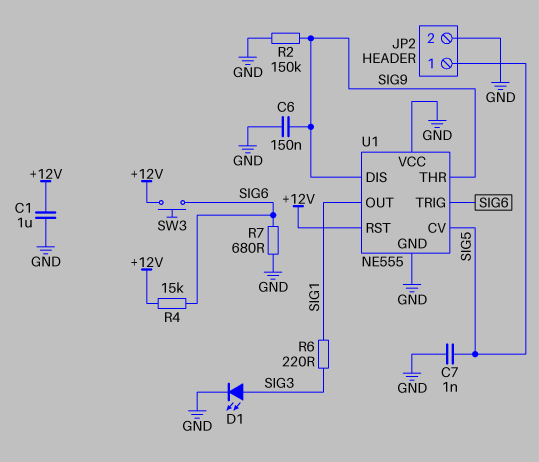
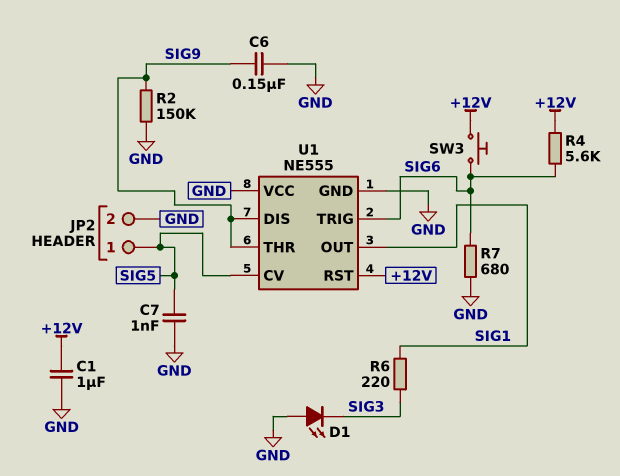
D1: LED (A SIG3, K GND) -> LED (A GND, K SIG3)
R4: 15k (+12V, SIG6) -> 5.6k (+12V, SIG6)

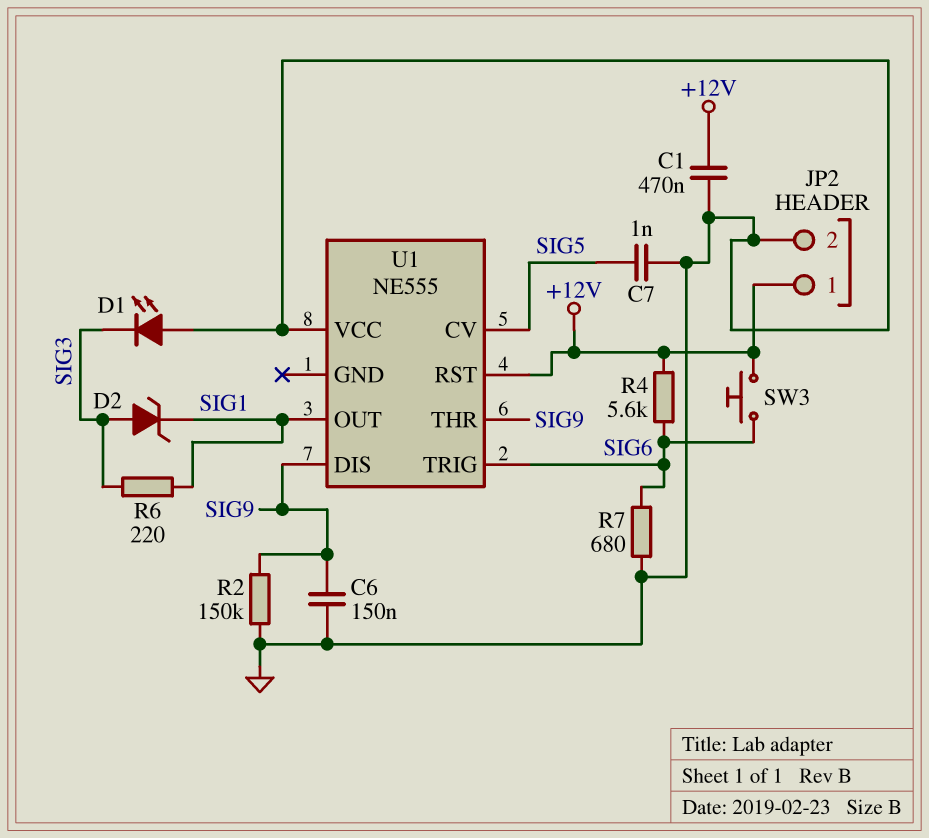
C1: 1uF (+12V, GND) -> 470nF (+12V, GND)
D2: none -> zener (A SIG3, K SIG1)
JP2 pin 1: SIG5 -> +12V
U1 pin GND: GND -> none

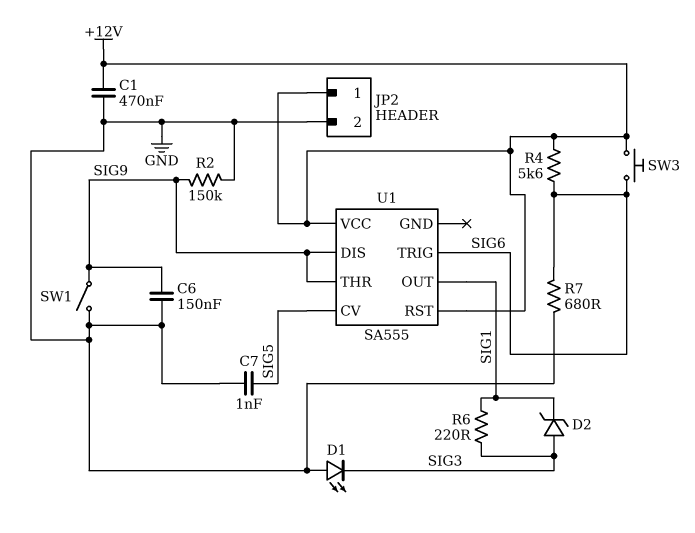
SW1: none -> switch (GND, SIG9)
U1: NE555 -> SA555
U1 pin VCC: GND -> +12V

